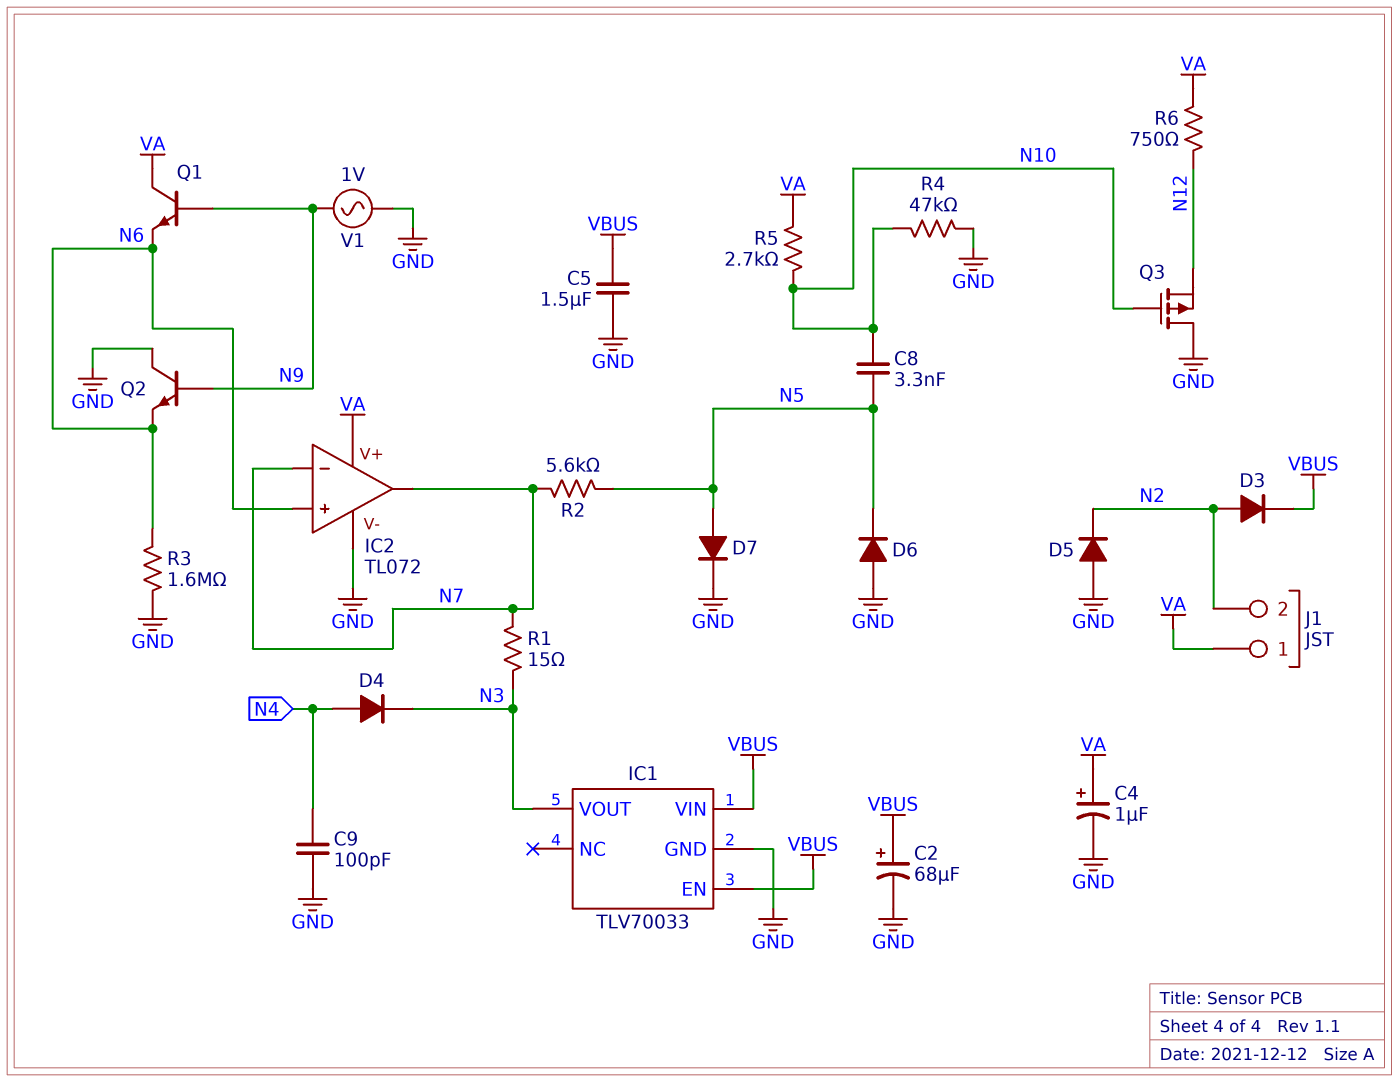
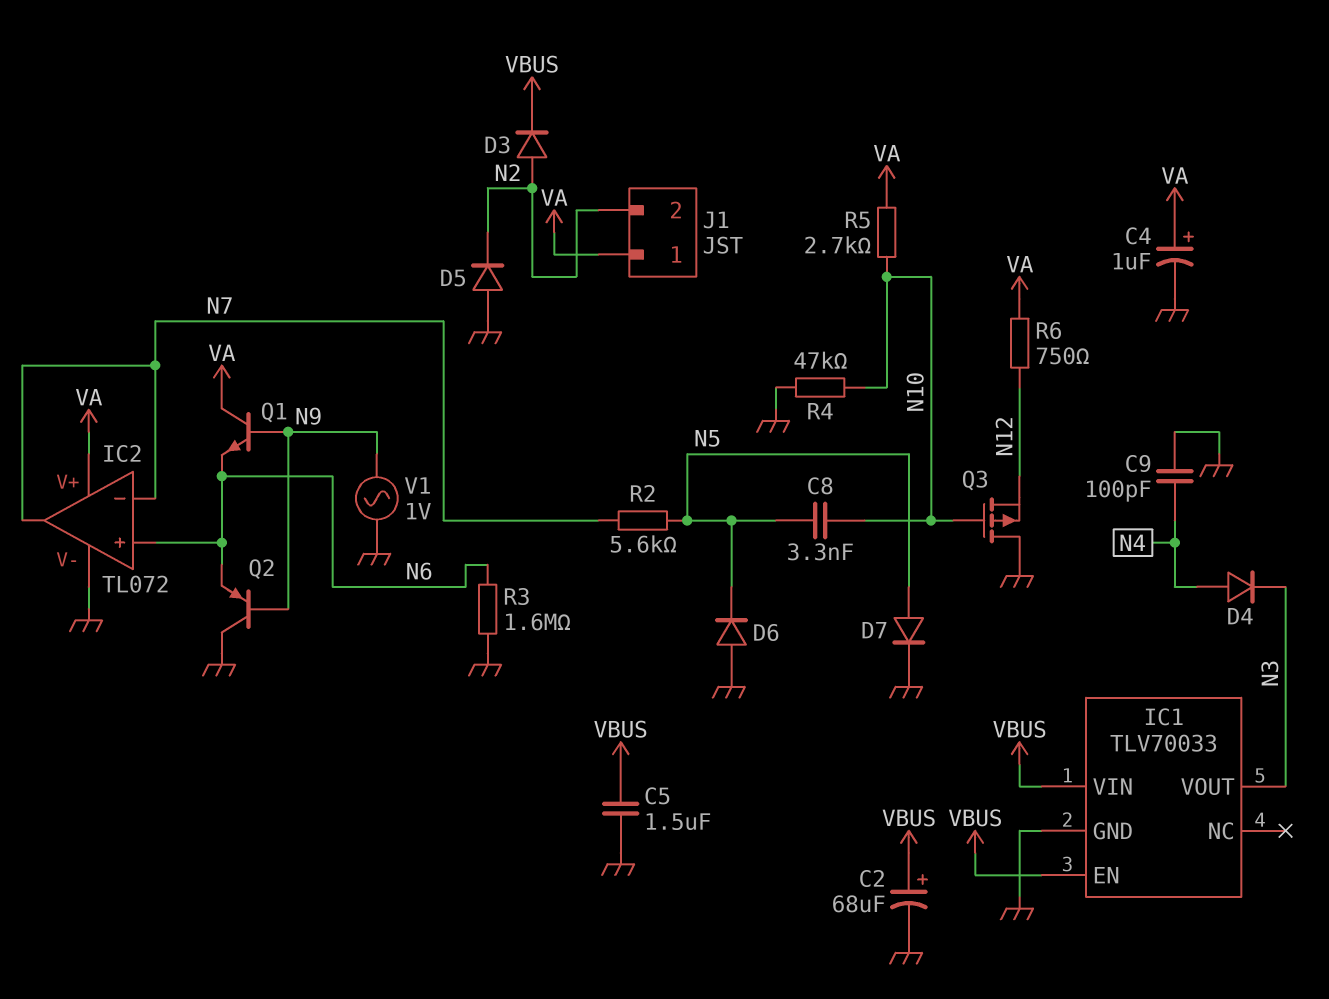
Q2: NPN (B N9, C GND, E N6) -> PNP (B N9, C GND, E N6)
R1: 15 (N3, N7) -> none

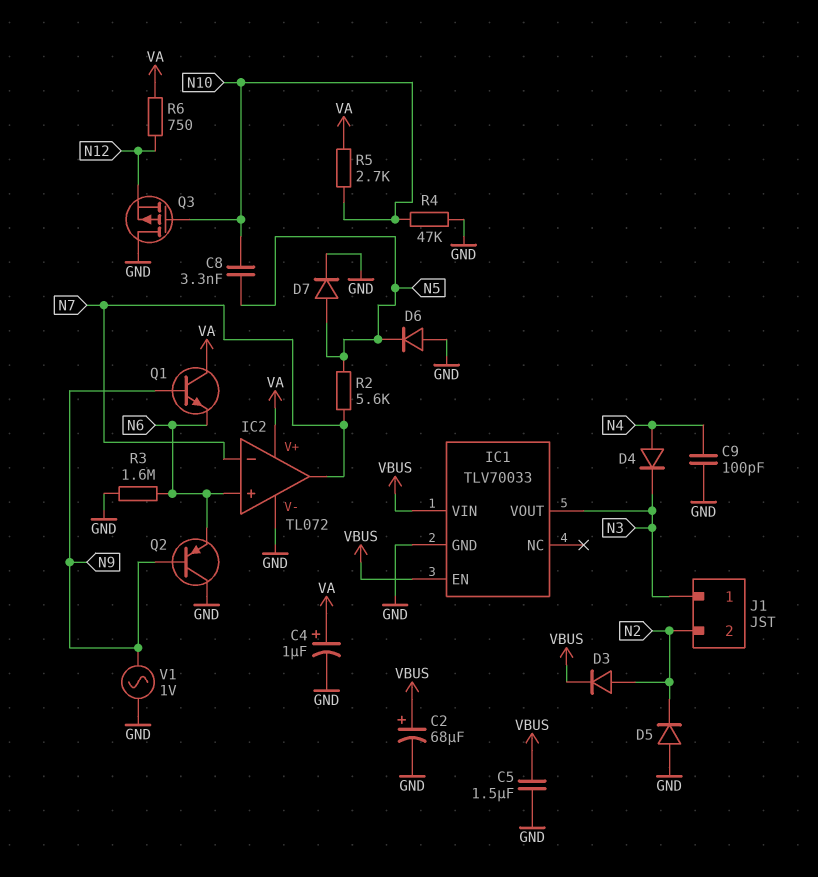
J1 pin 1: VA -> N3

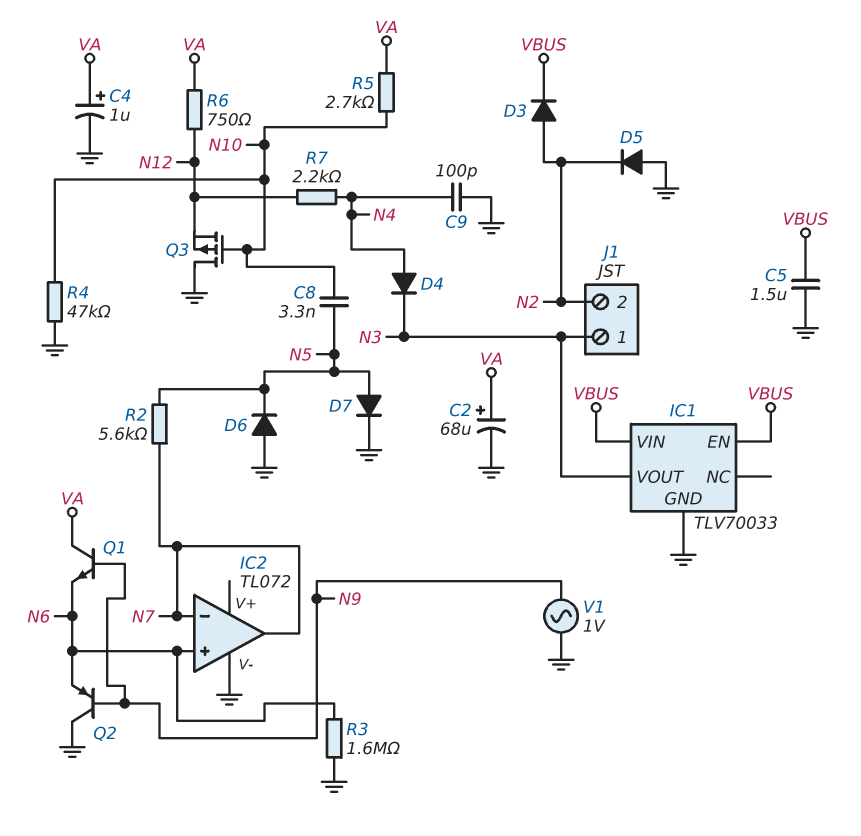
C2: 68uF (plus VBUS, minus GND) -> 68uF (plus VA, minus GND)
IC2 pin V+: VA -> none
R7: none -> 2.2k (N4, N12)

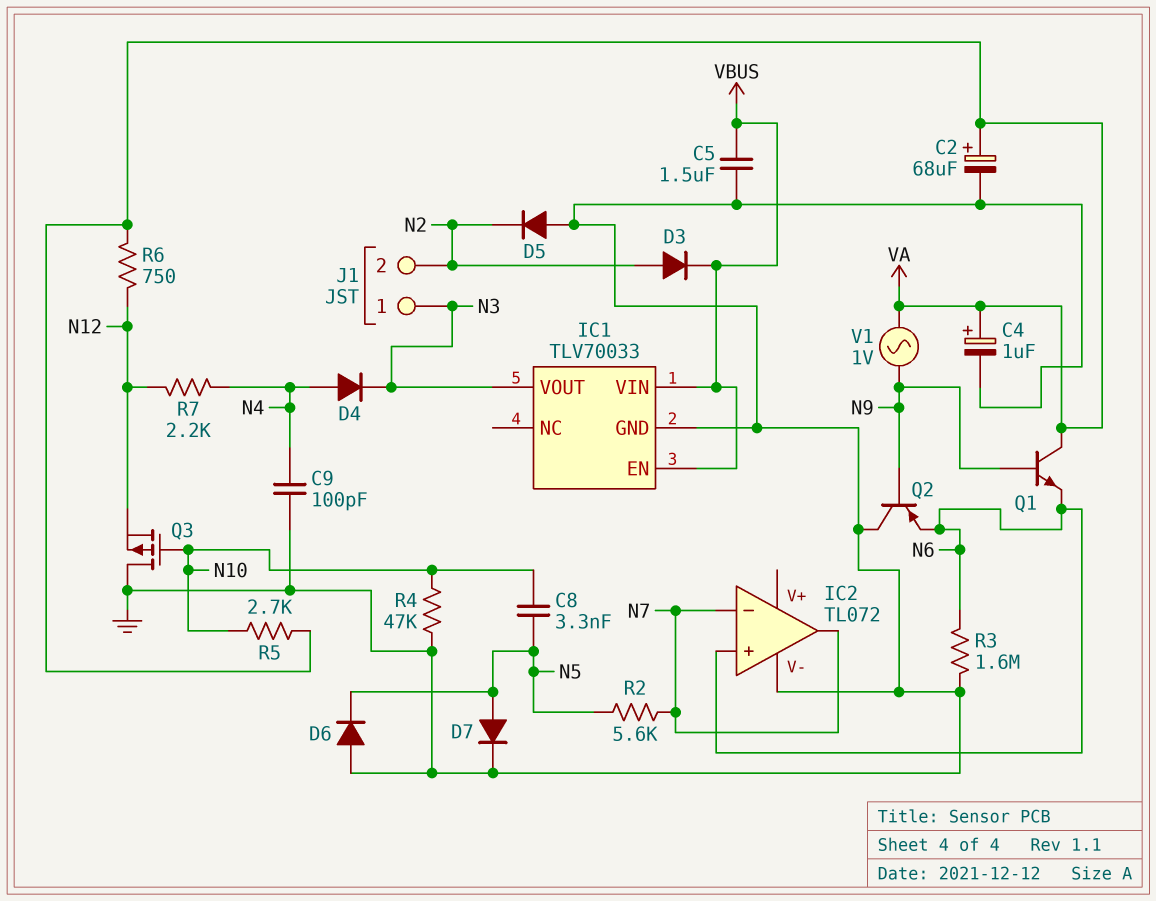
V1: AC 1V (GND, N9) -> AC 1V (N9, VA)

